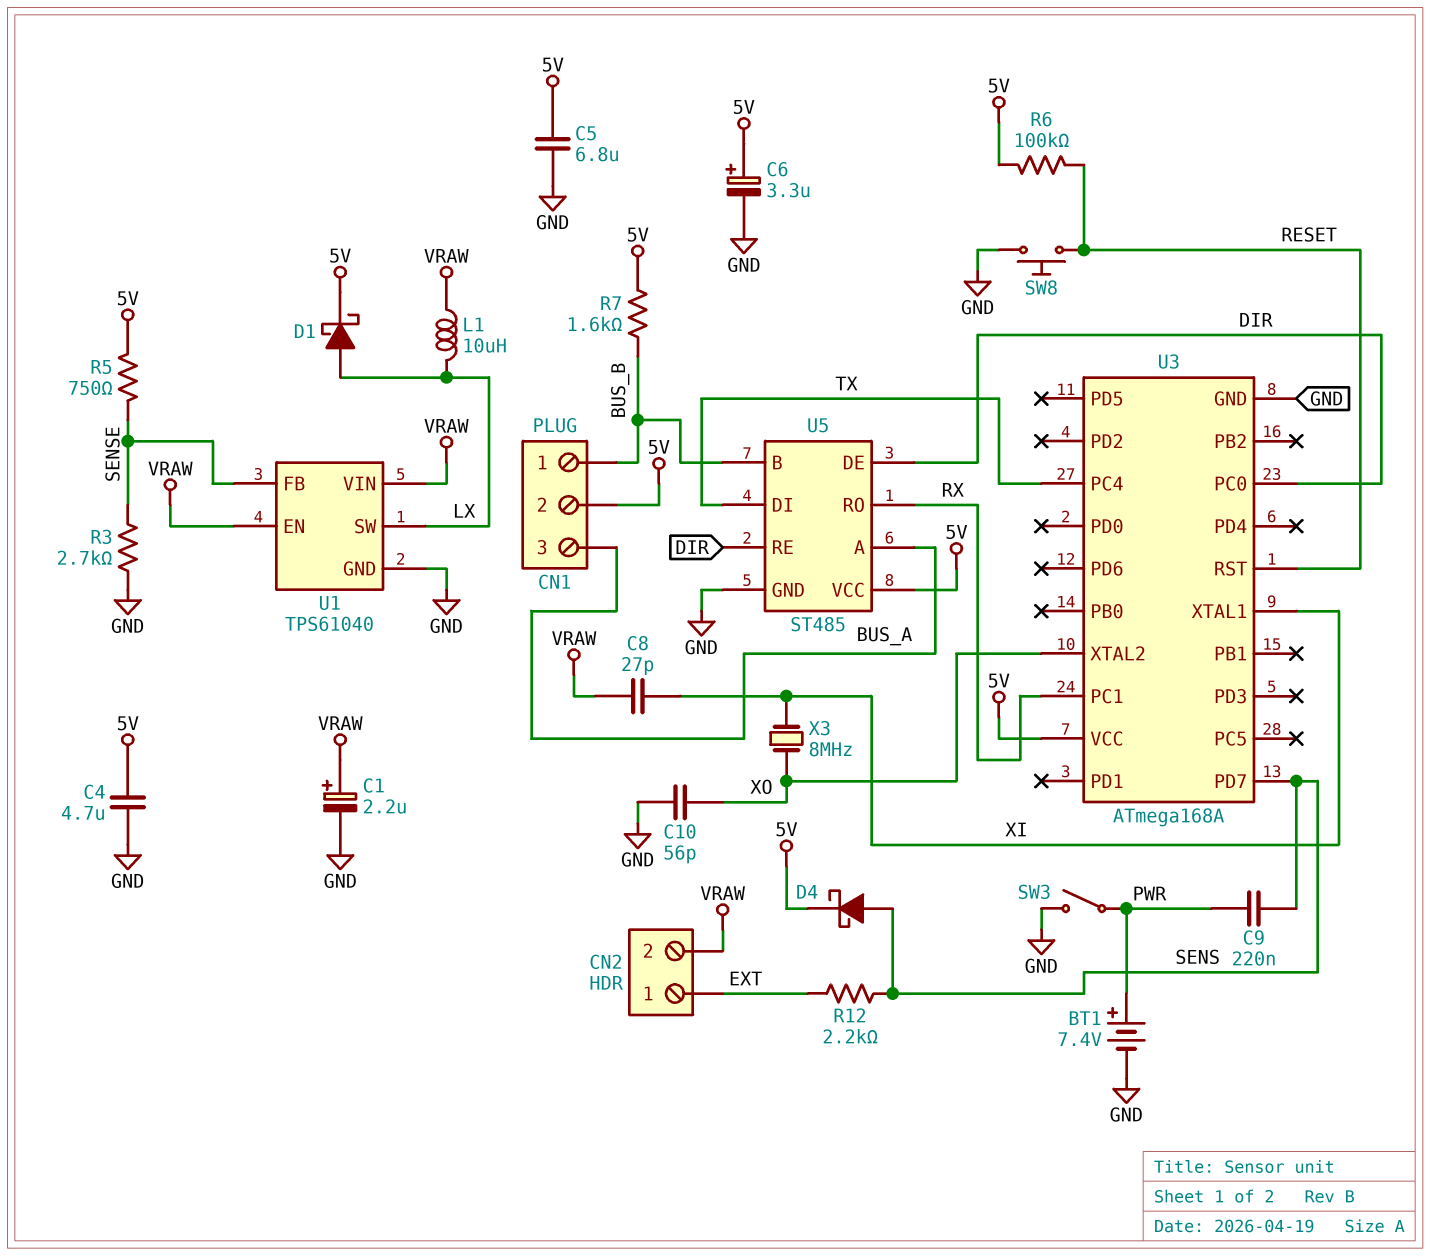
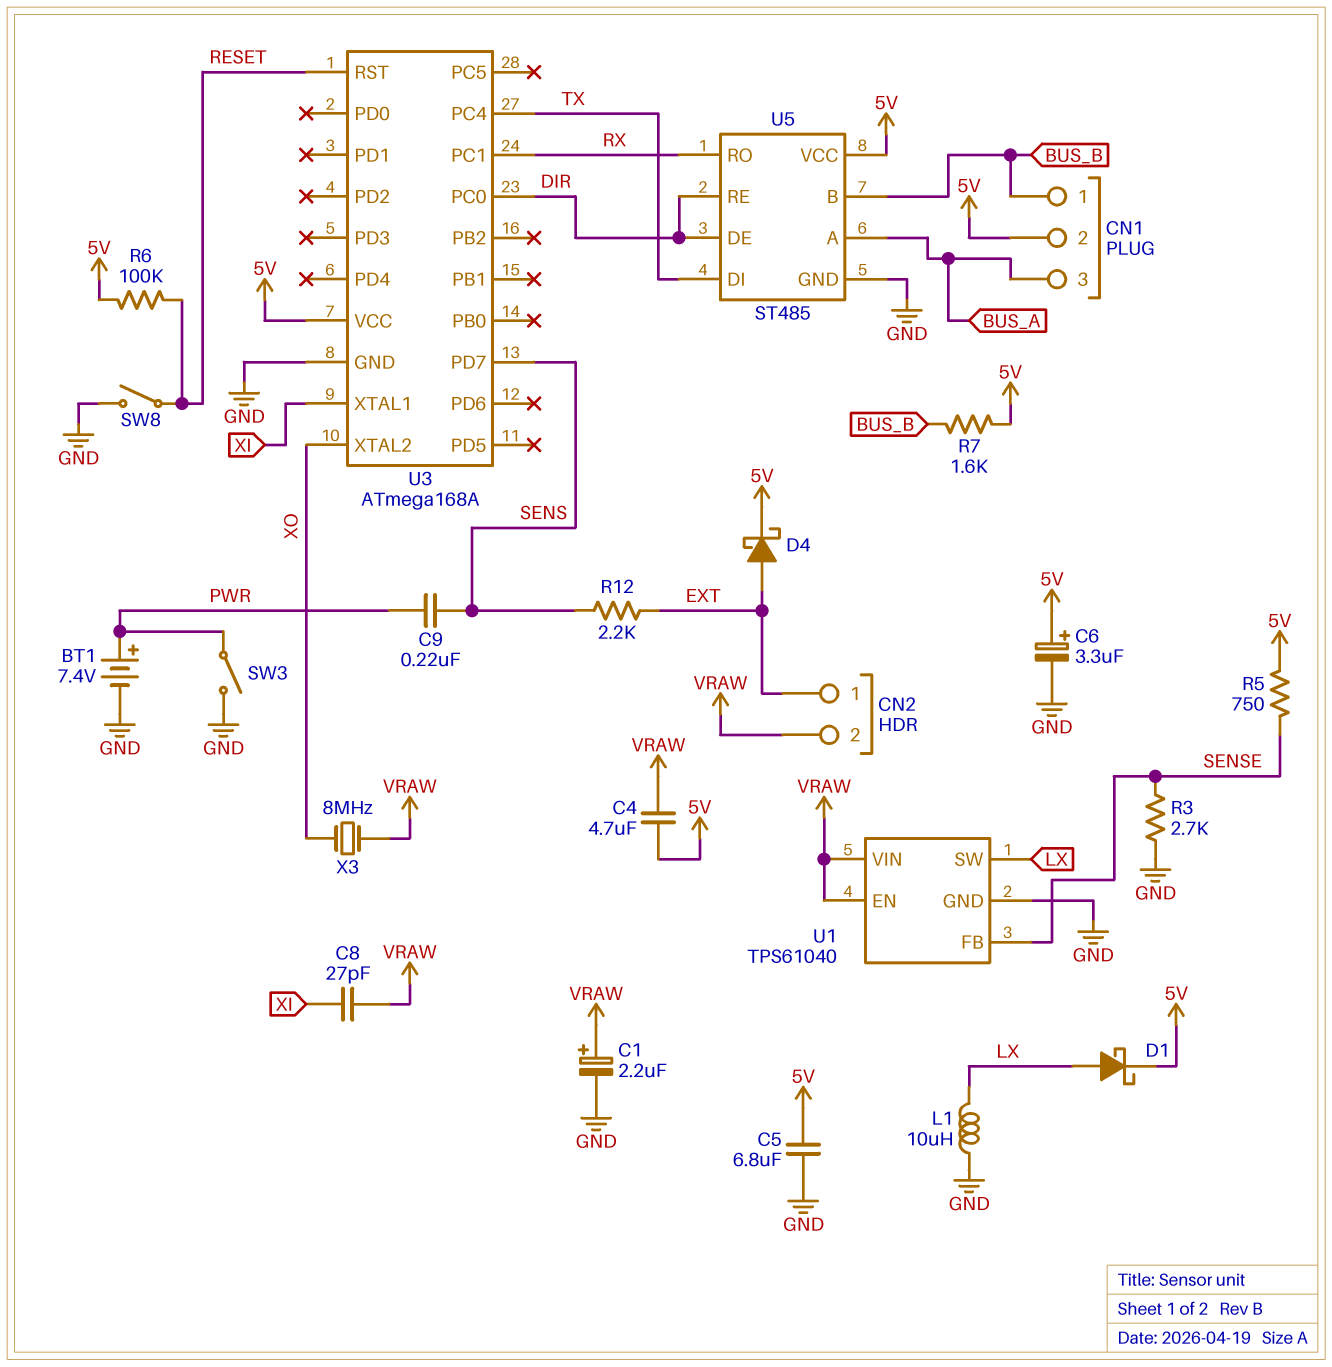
C4: 4.7uF (5V, GND) -> 4.7uF (5V, VRAW)
C10: 56pF (GND, XO) -> none
D4: schottky (A SENS, K 5V) -> schottky (A EXT, K 5V)
L1: 10uH (LX, VRAW) -> 10uH (GND, LX)
SW8: button (GND, RESET) -> switch (GND, RESET)
X3: 8MHz (XI, XO) -> 8MHz (VRAW, XO)

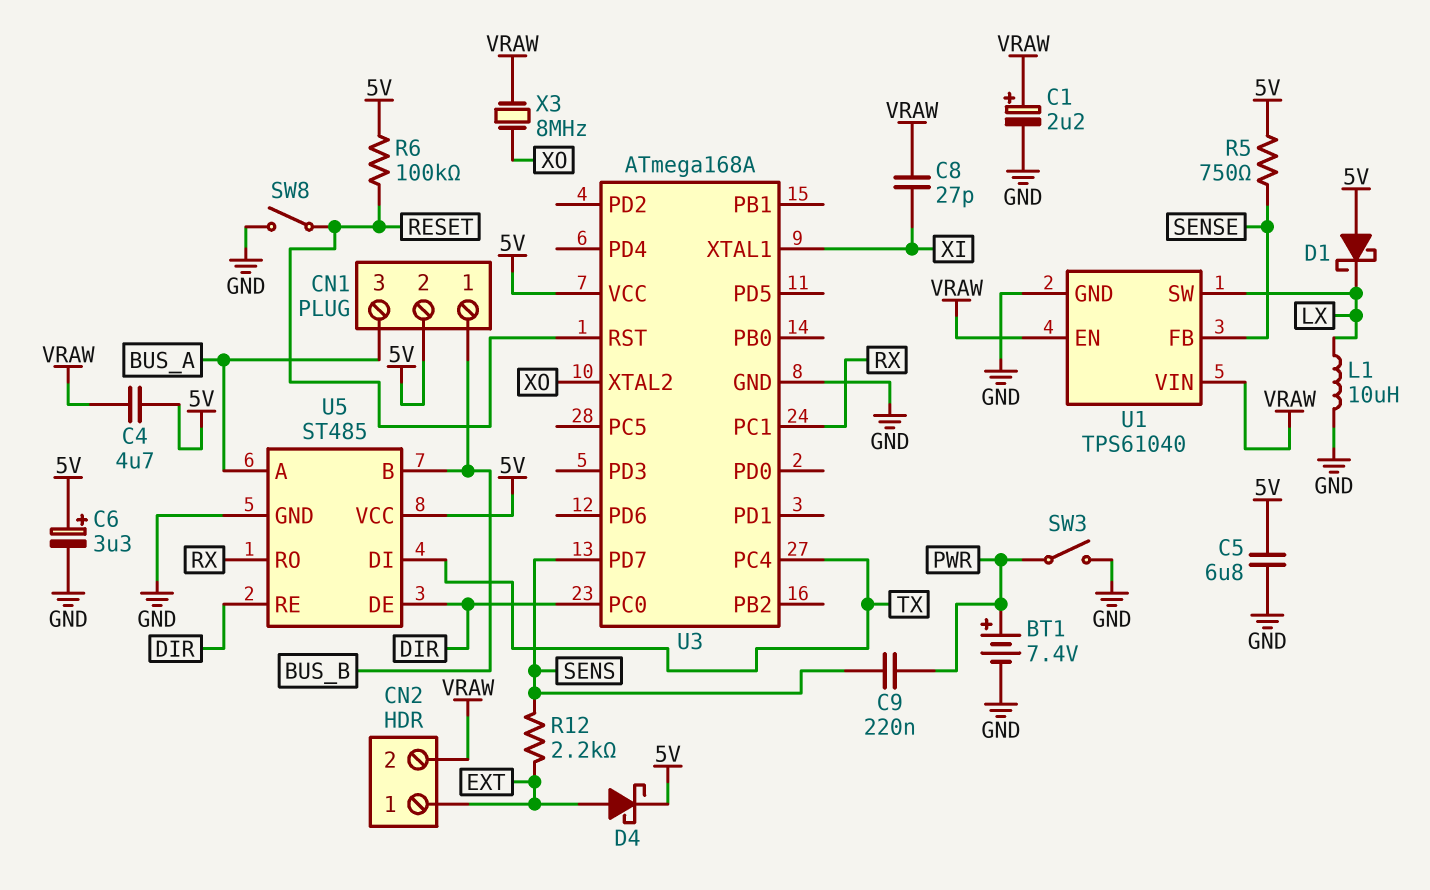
D1: schottky (A LX, K 5V) -> schottky (A 5V, K LX)
R3: 2.7k (GND, SENSE) -> none
R7: 1.6k (5V, BUS_B) -> none

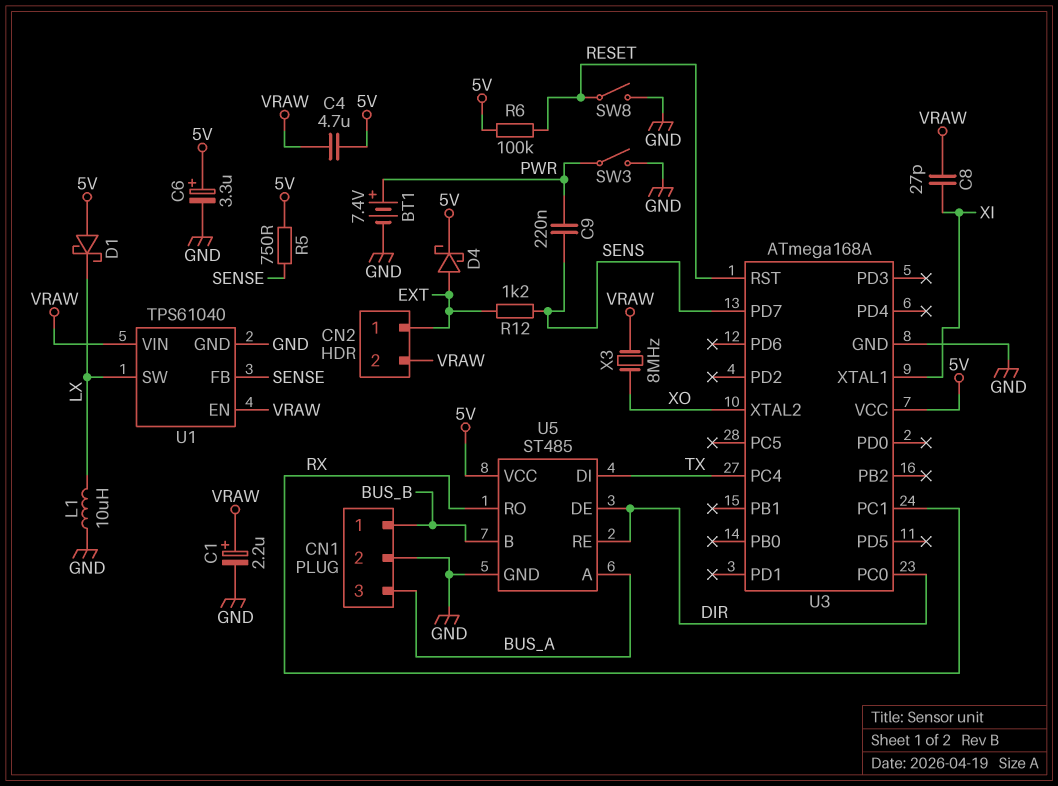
C5: 6.8uF (5V, GND) -> none
CN1 pin 2: 5V -> GND
R12: 2.2k (EXT, SENS) -> 1.2k (EXT, SENS)

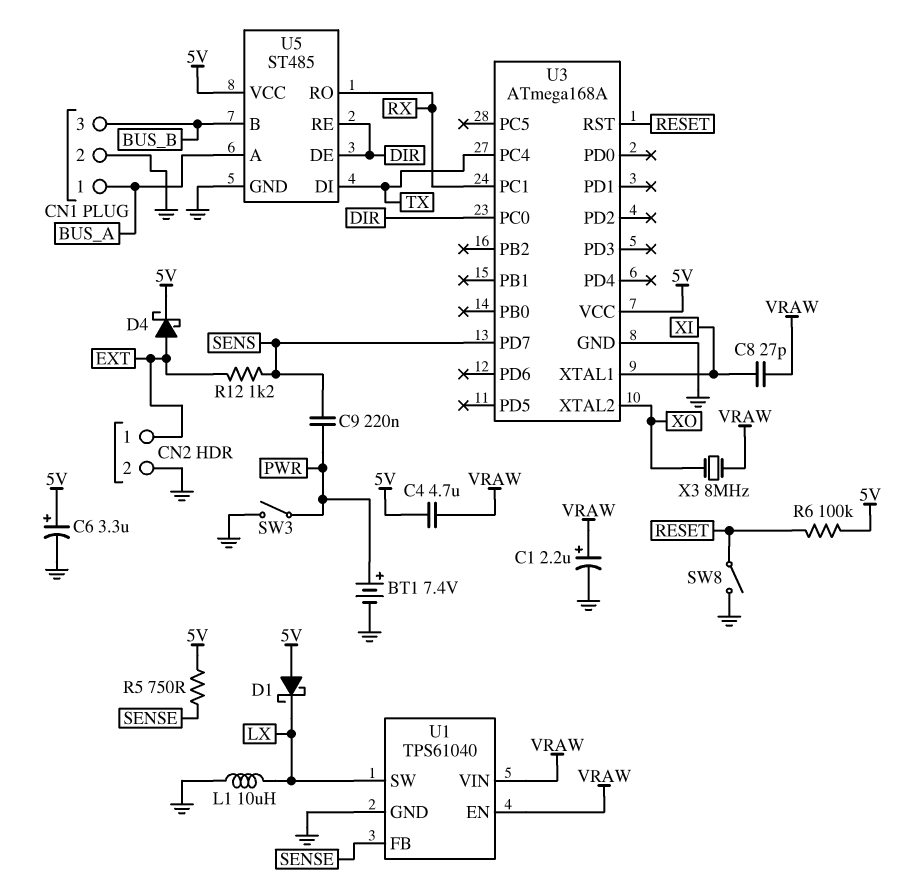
CN1 pin 1: BUS_B -> BUS_A
CN1 pin 3: BUS_A -> BUS_B
CN2 pin 2: VRAW -> GND

